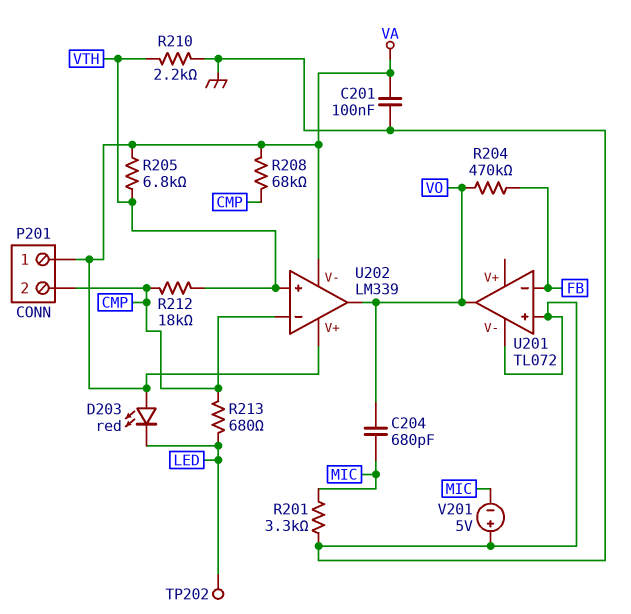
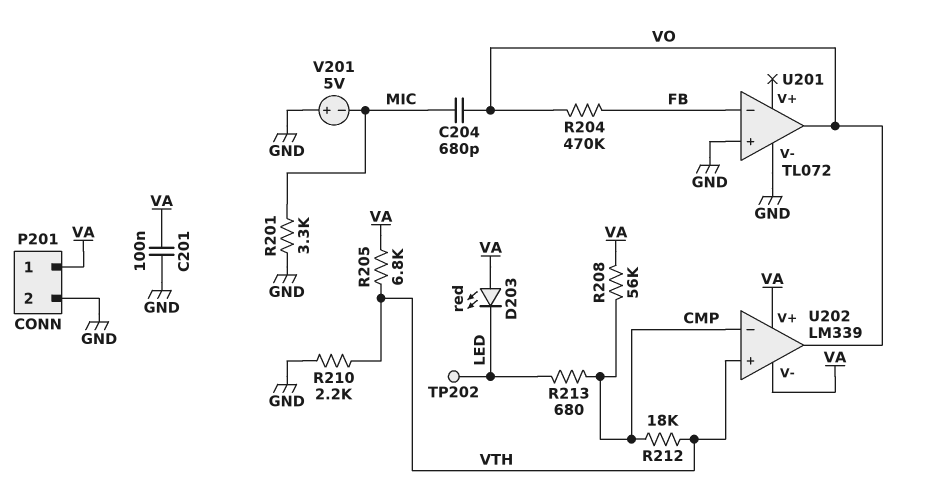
P201 pin 2: CMP -> GND
R208: 68k (CMP, VA) -> 56k (CMP, VA)

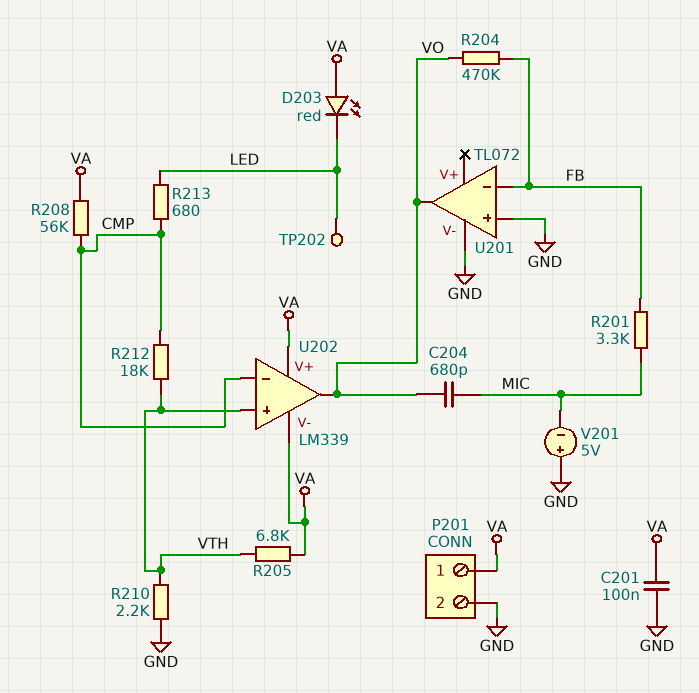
R201: 3.3k (GND, MIC) -> 3.3k (FB, MIC)

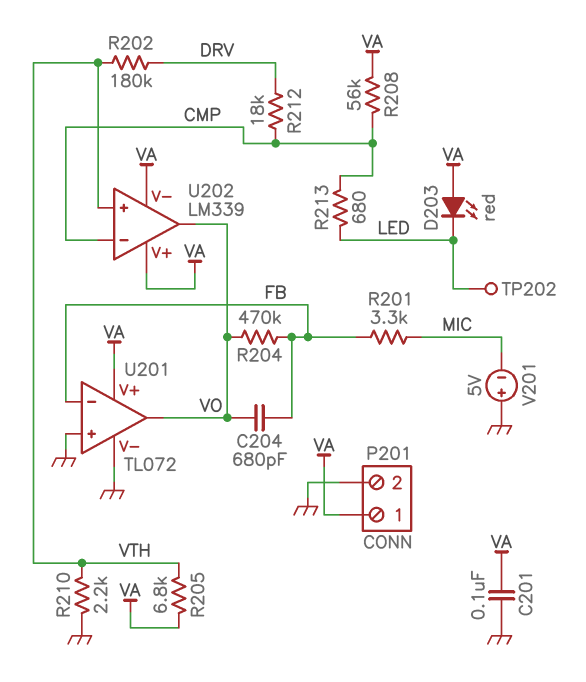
C204: 680pF (MIC, VO) -> 680pF (FB, VO)
R202: none -> 180k (DRV, VTH)
R212: 18k (CMP, VTH) -> 18k (CMP, DRV)
U201 pin V+: none -> VA

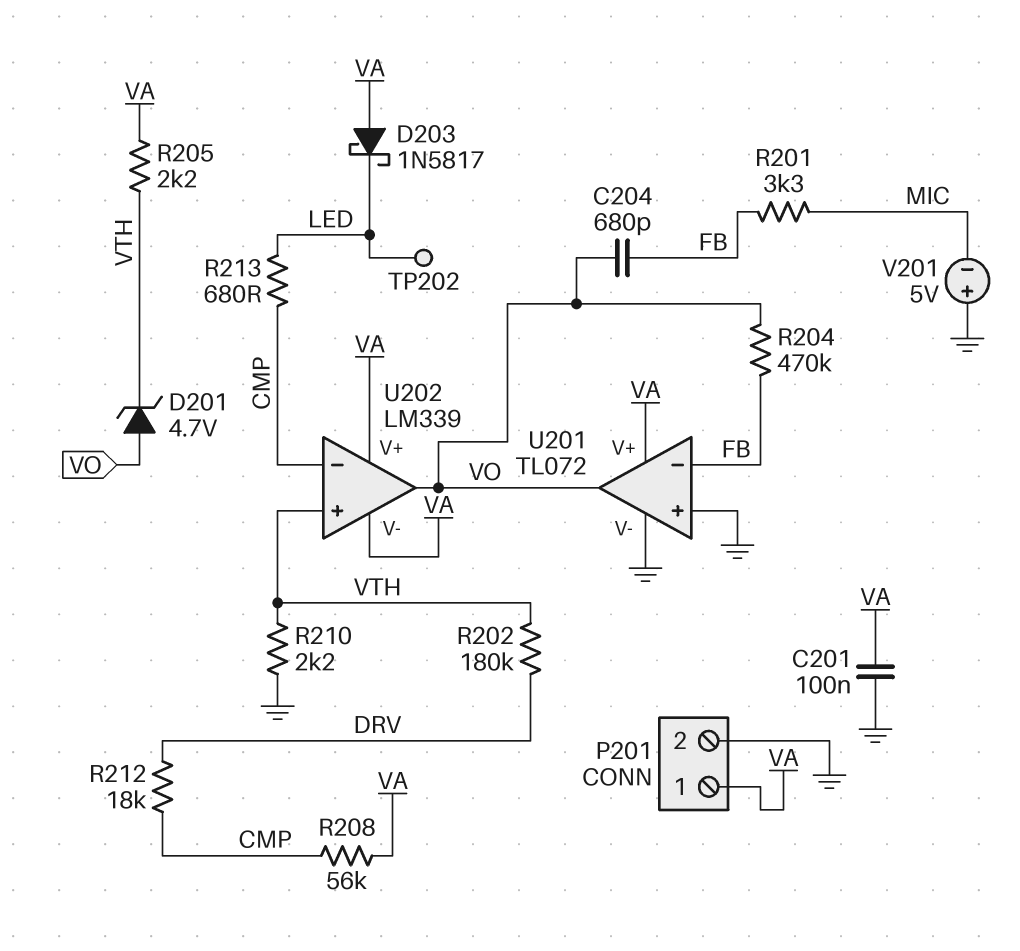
D201: none -> zener 4.7V (A VO, K VTH)
D203: LED red (A VA, K LED) -> schottky 1N5817 (A VA, K LED)
R205: 6.8k (VA, VTH) -> 2.2k (VA, VTH)

